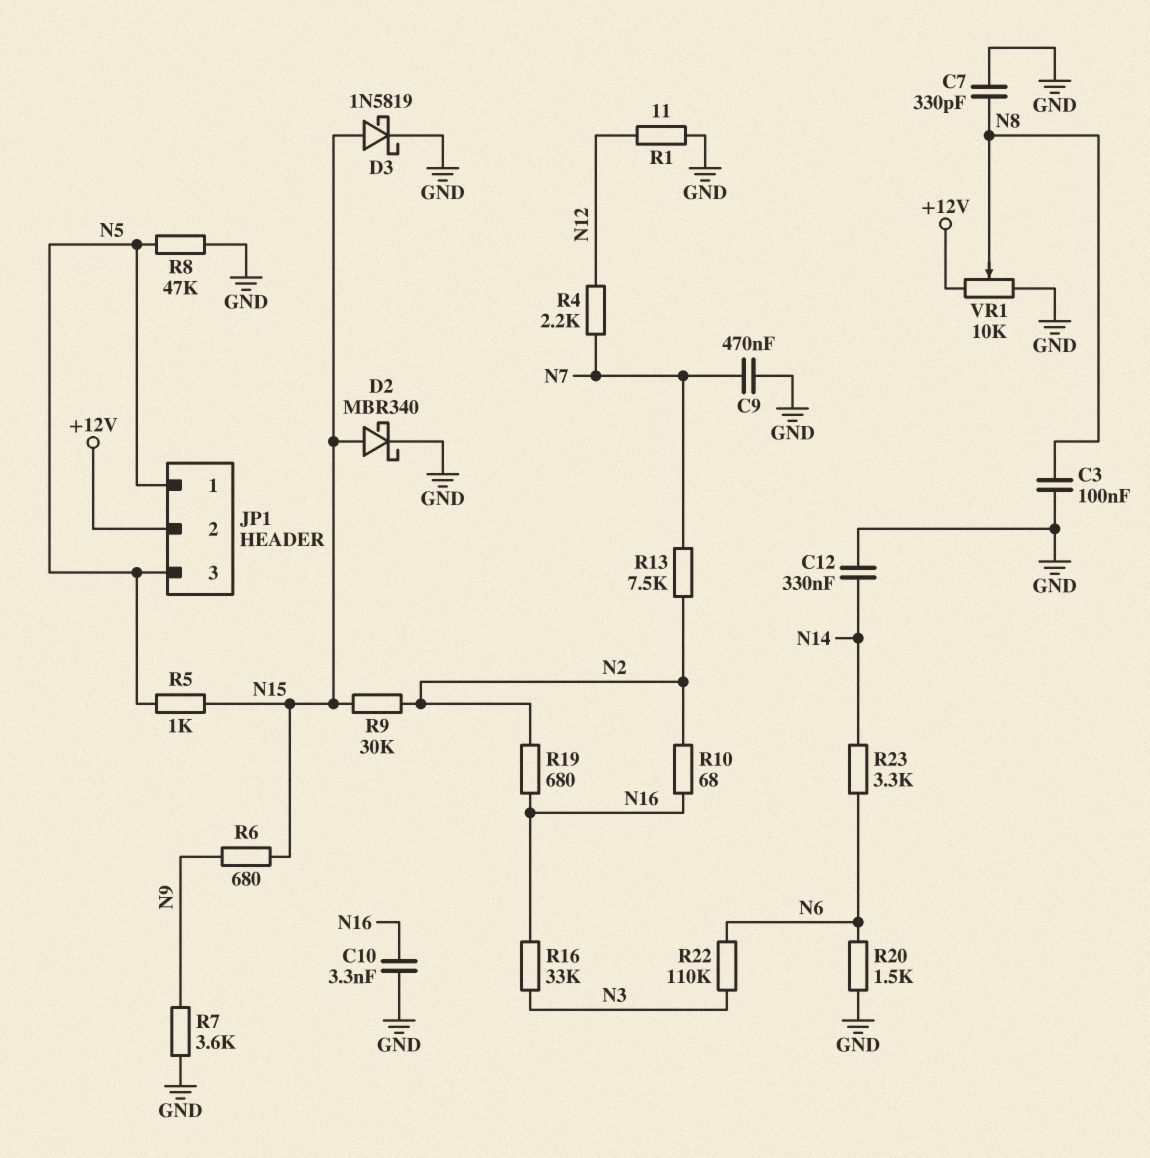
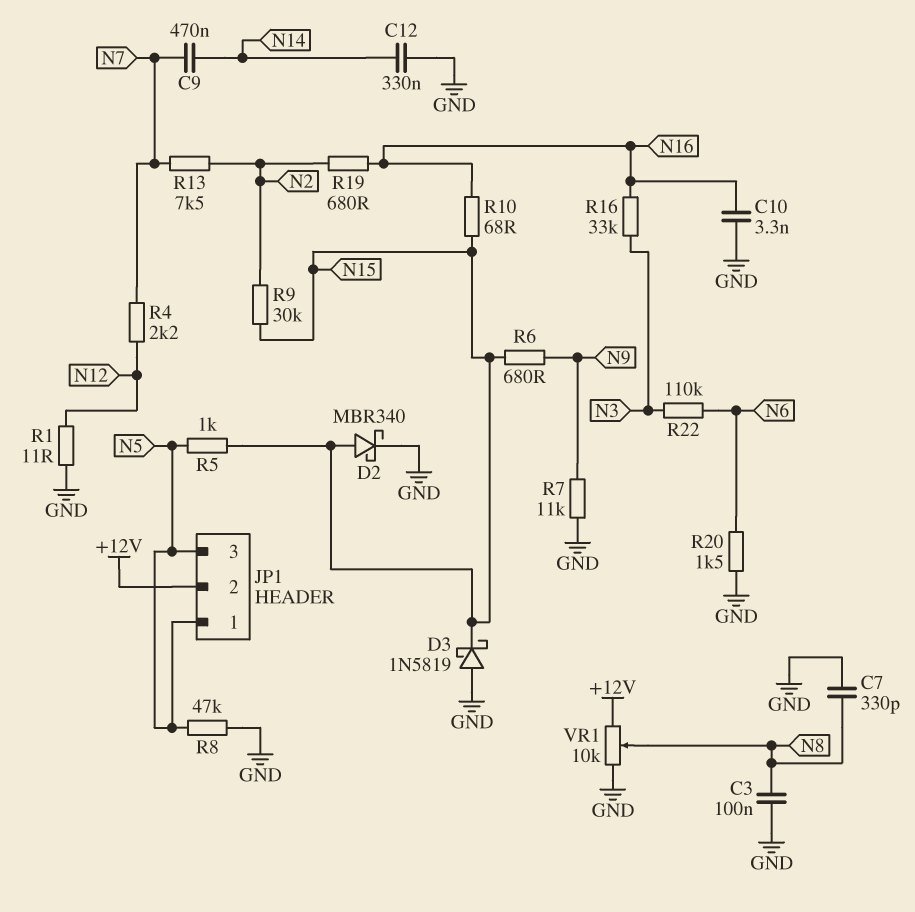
C9: 470nF (GND, N7) -> 470nF (N7, N14)
D3: schottky 1N5819 (A N15, K GND) -> schottky 1N5819 (A GND, K N15)
R7: 3.6k (GND, N9) -> 11k (GND, N9)
R10: 68 (N2, N16) -> 68 (N15, N16)
R23: 3.3k (N6, N14) -> none

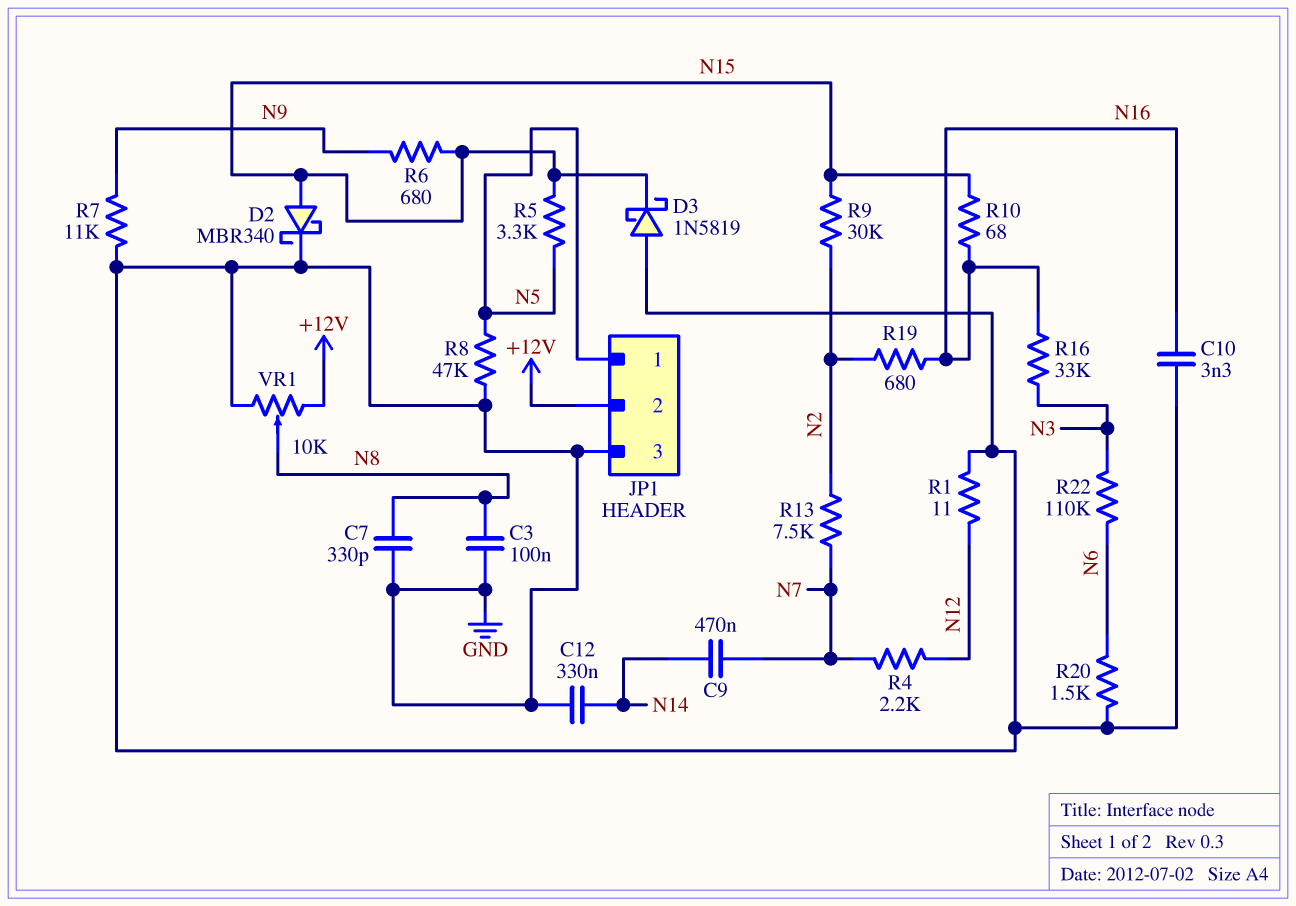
JP1 pin 3: N5 -> GND
R5: 1k (N5, N15) -> 3.3k (N5, N15)

